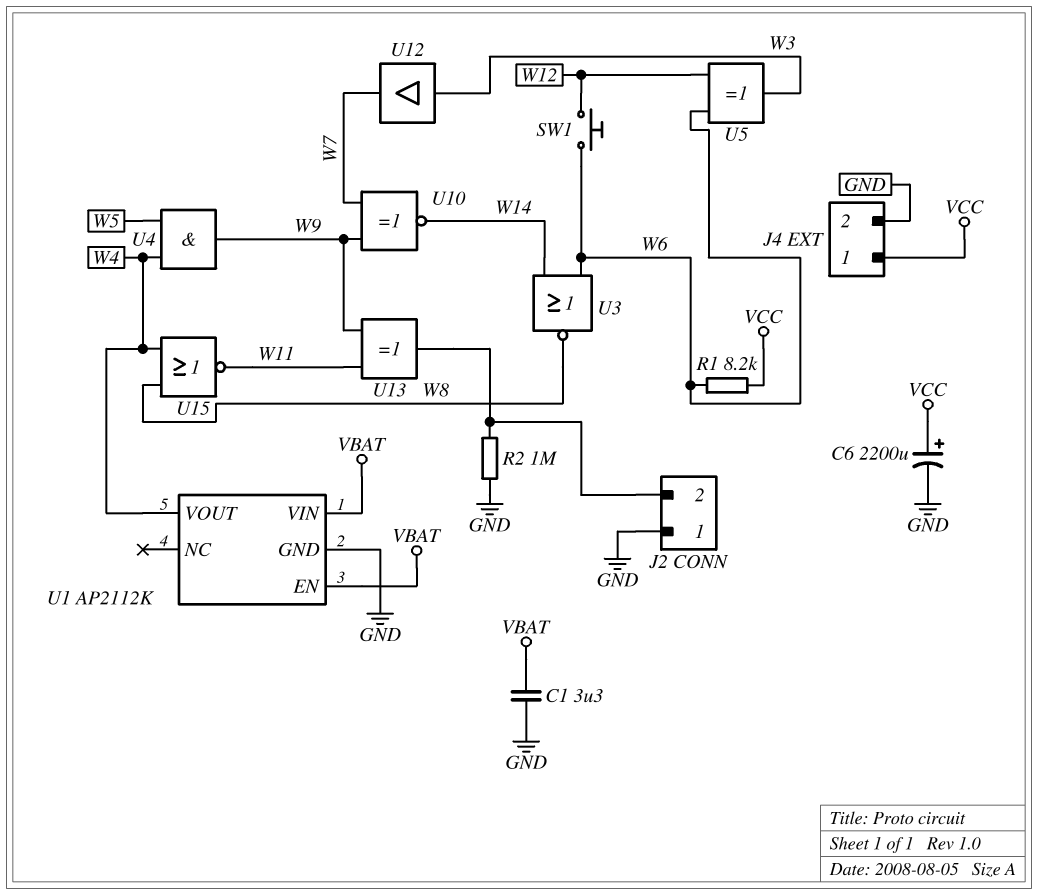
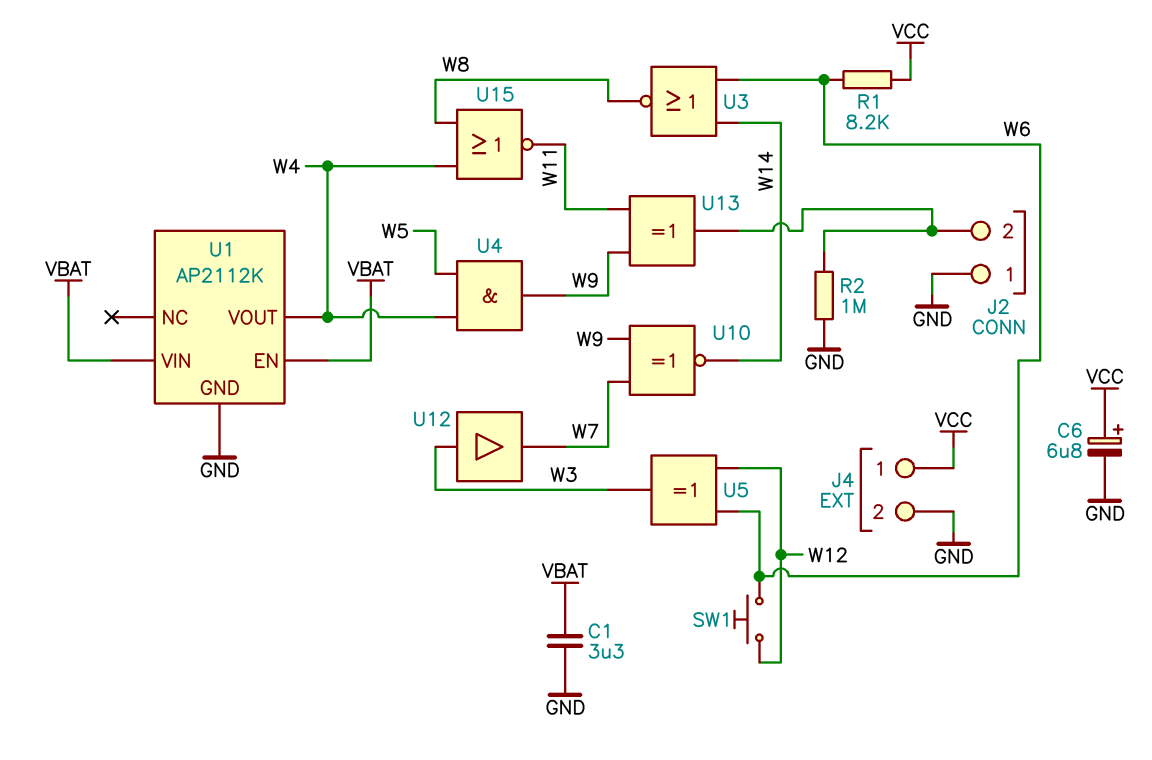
C6: 2200uF (plus VCC, minus GND) -> 6.8uF (plus VCC, minus GND)

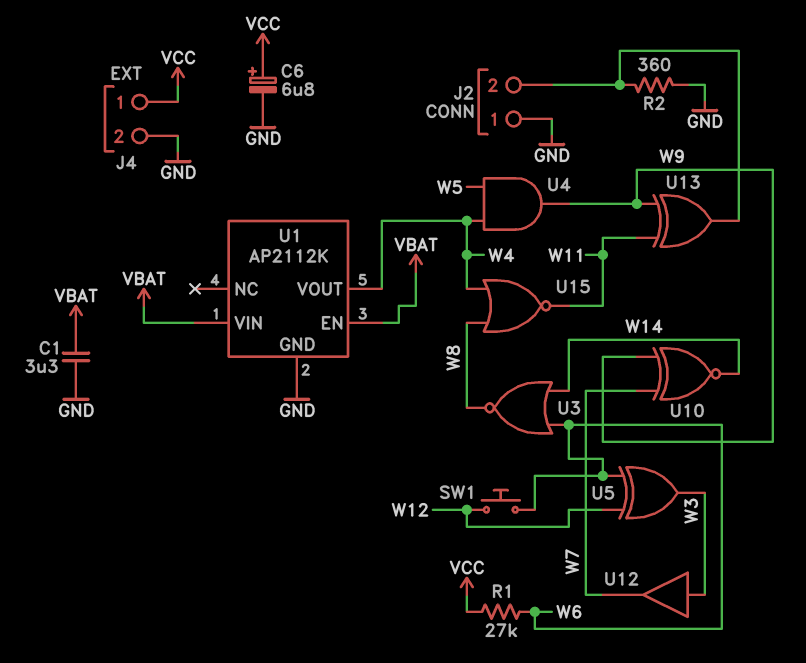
R1: 8.2k (VCC, W6) -> 27k (VCC, W6)
R2: 1M (GND, J2/2) -> 360 (GND, J2/2)

